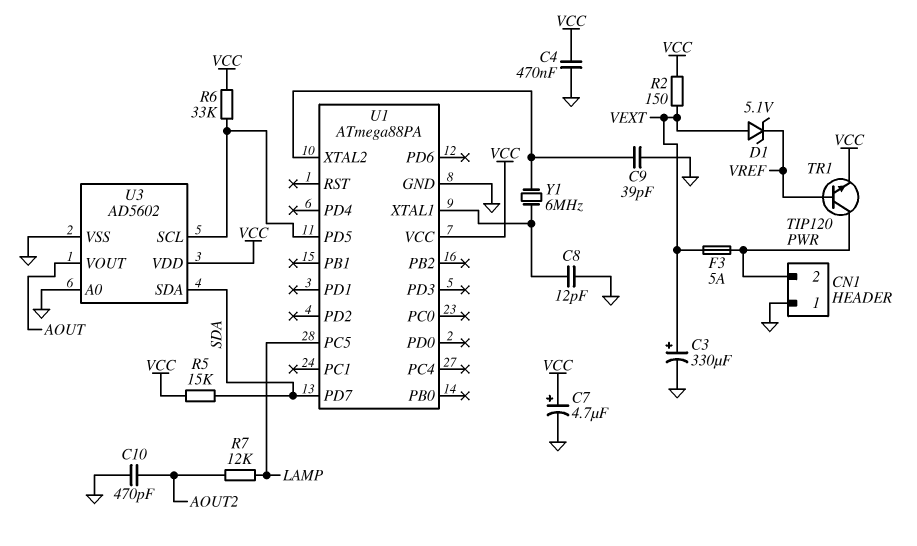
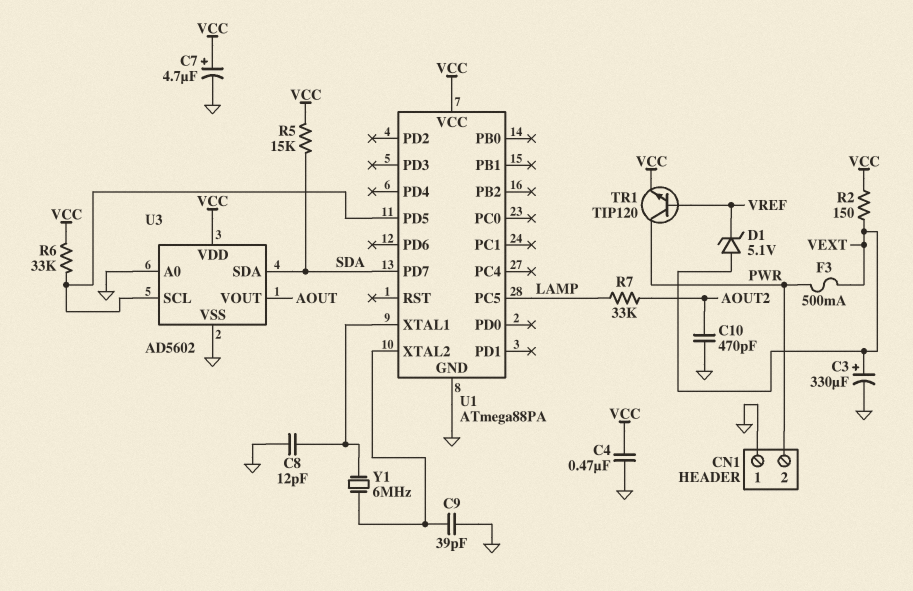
F3: 5A (PWR, VEXT) -> 500mA (PWR, VEXT)
R7: 12k (AOUT2, LAMP) -> 33k (AOUT2, LAMP)

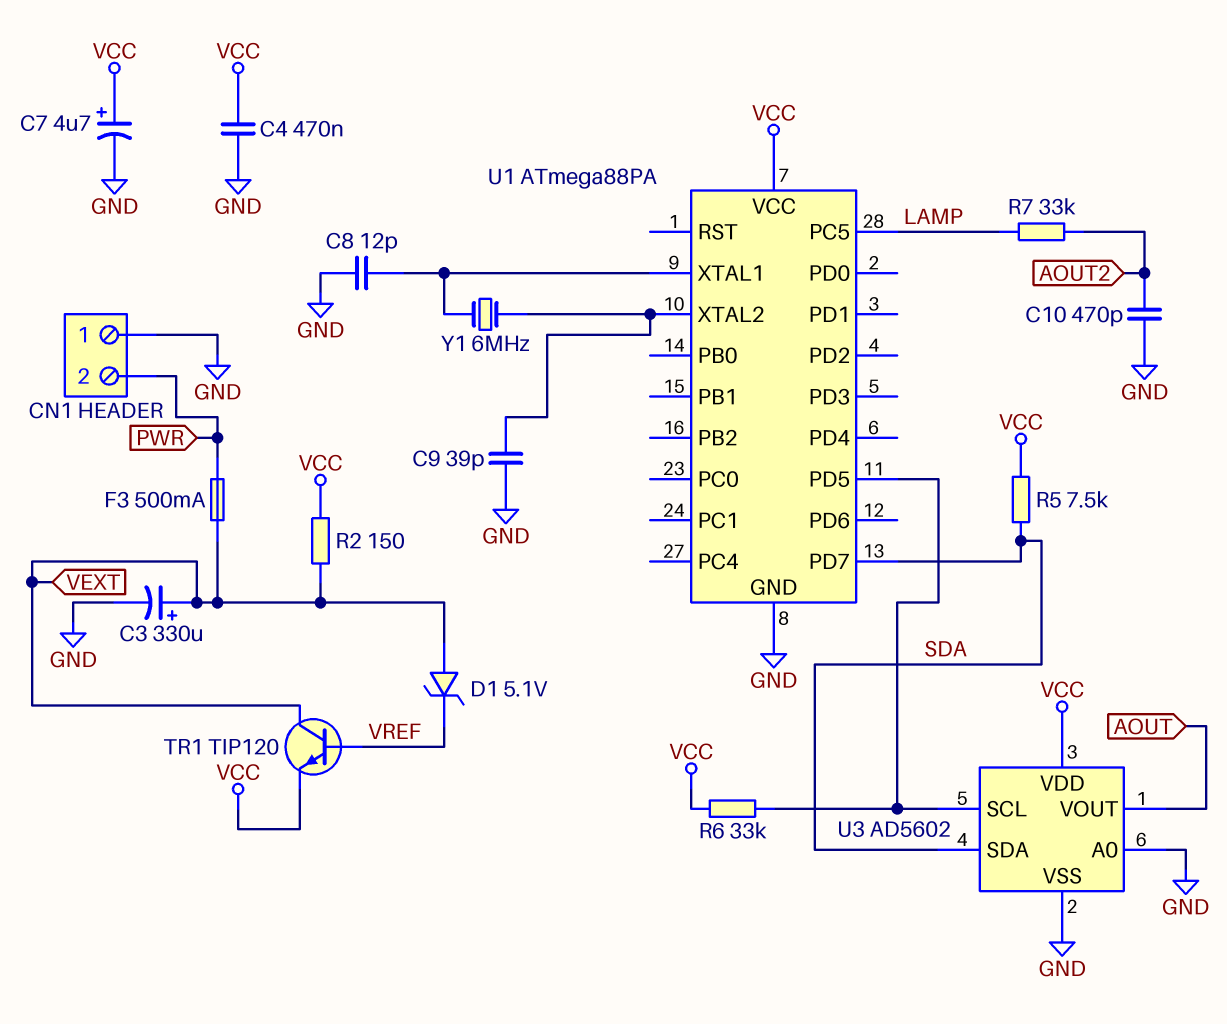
R5: 15k (SDA, VCC) -> 7.5k (SDA, VCC)
TR1: NPN TIP120 (B VREF, C PWR, E VCC) -> NPN TIP120 (B VREF, C VEXT, E VCC)

